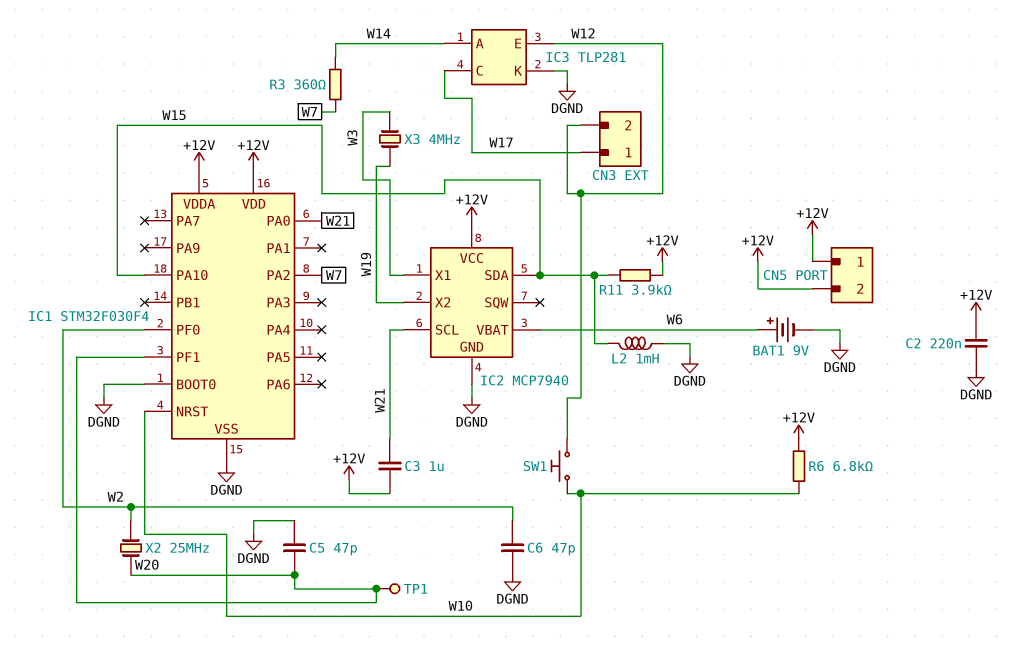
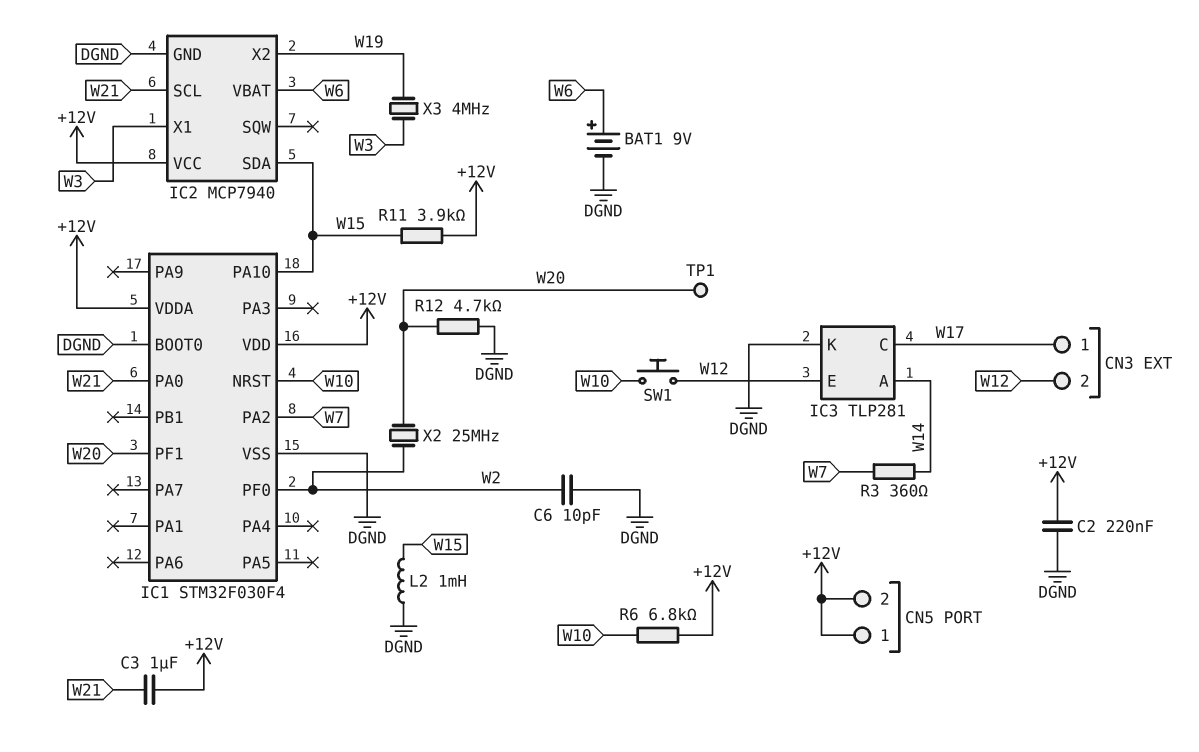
C5: 47pF (DGND, W20) -> none
C6: 47pF (DGND, W2) -> 10pF (DGND, W2)
R12: none -> 4.7k (DGND, W20)

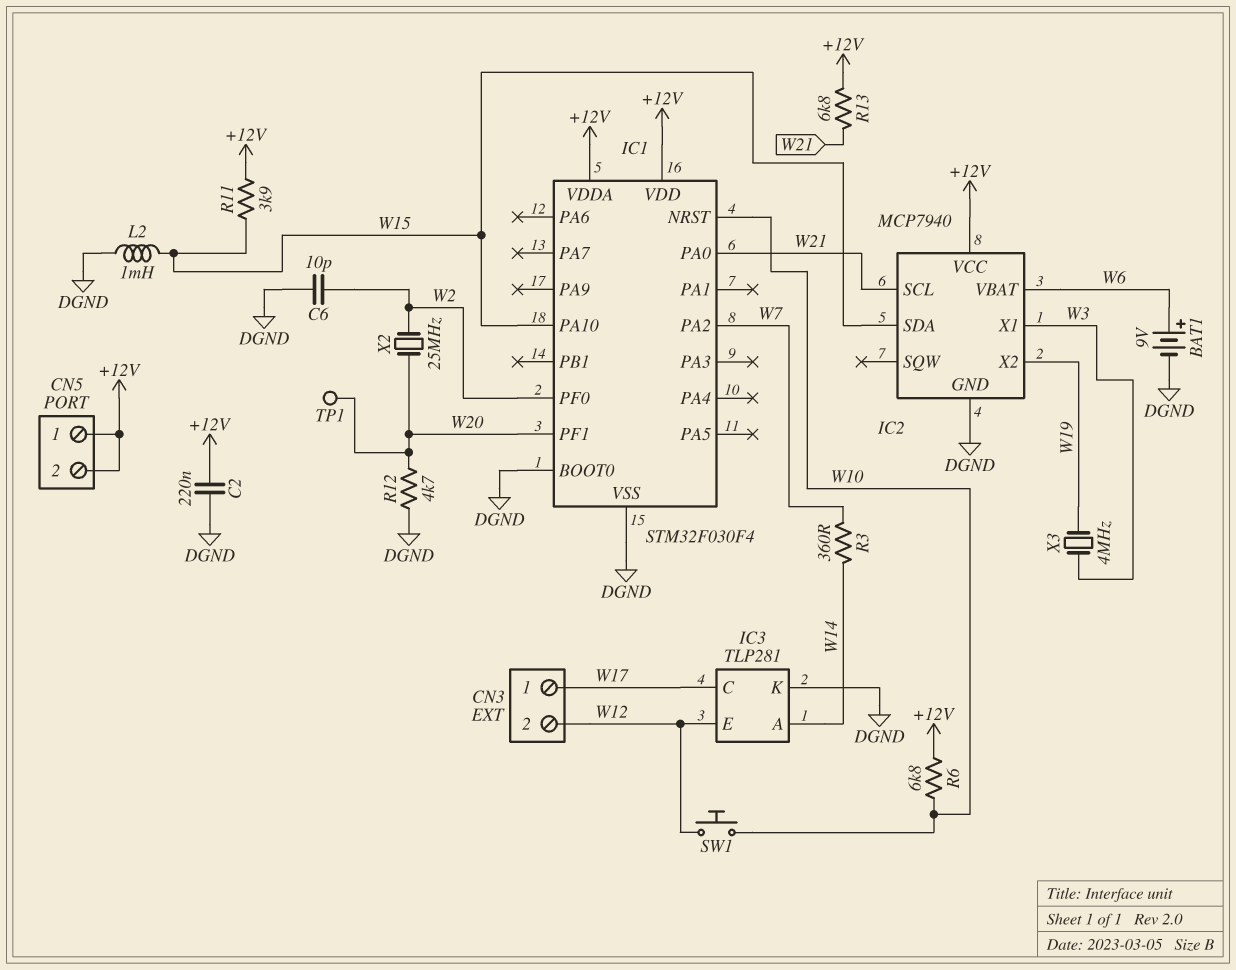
C3: 1uF (+12V, W21) -> none
R13: none -> 6.8k (+12V, W21)

